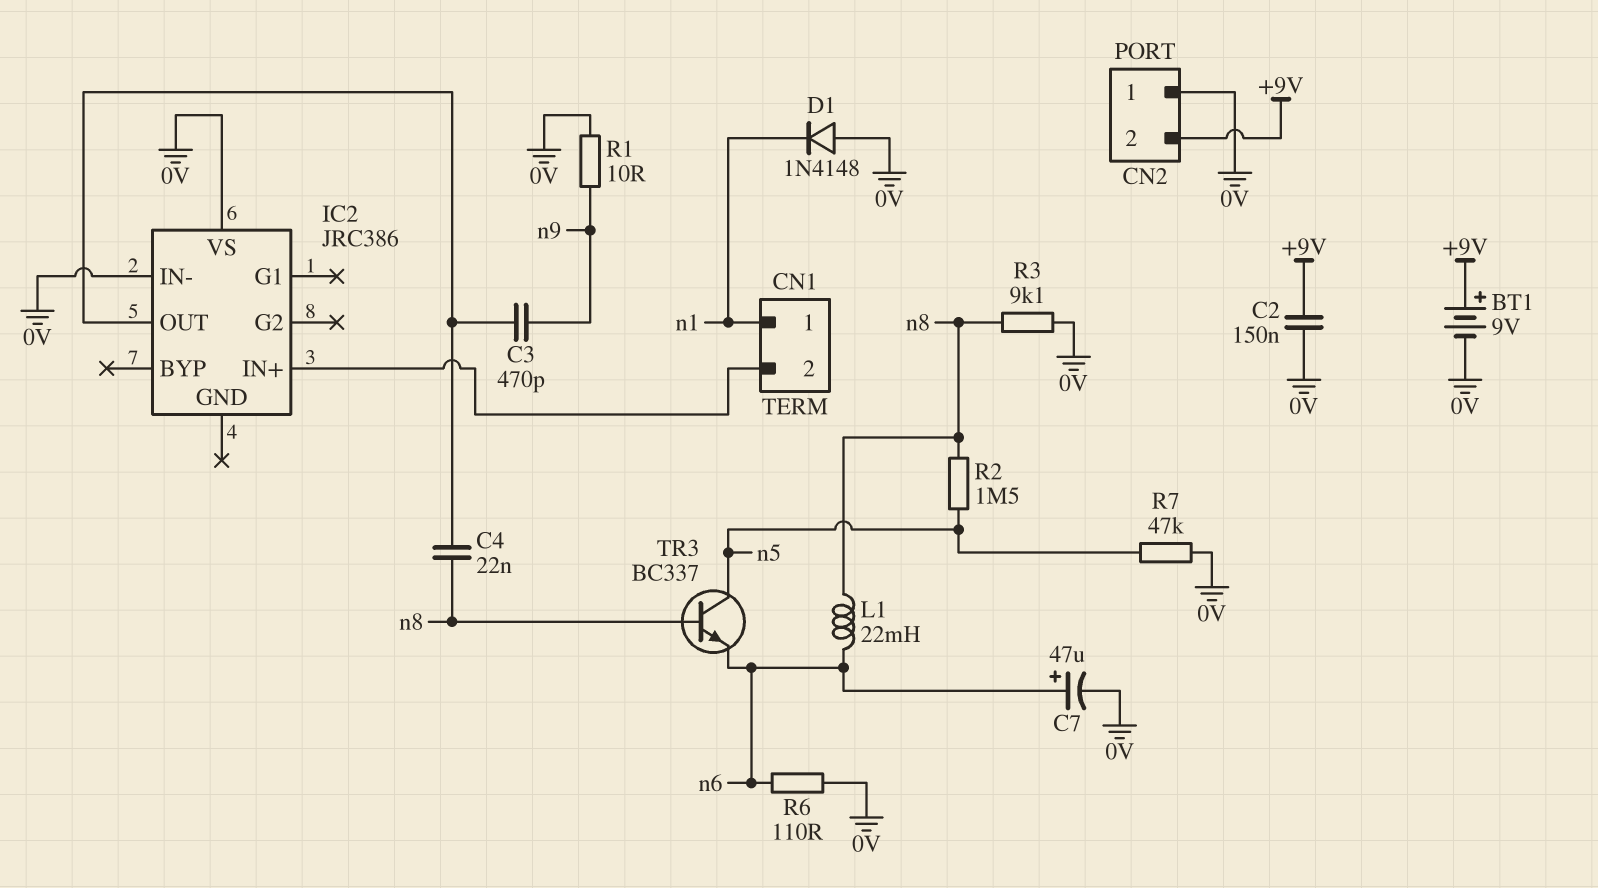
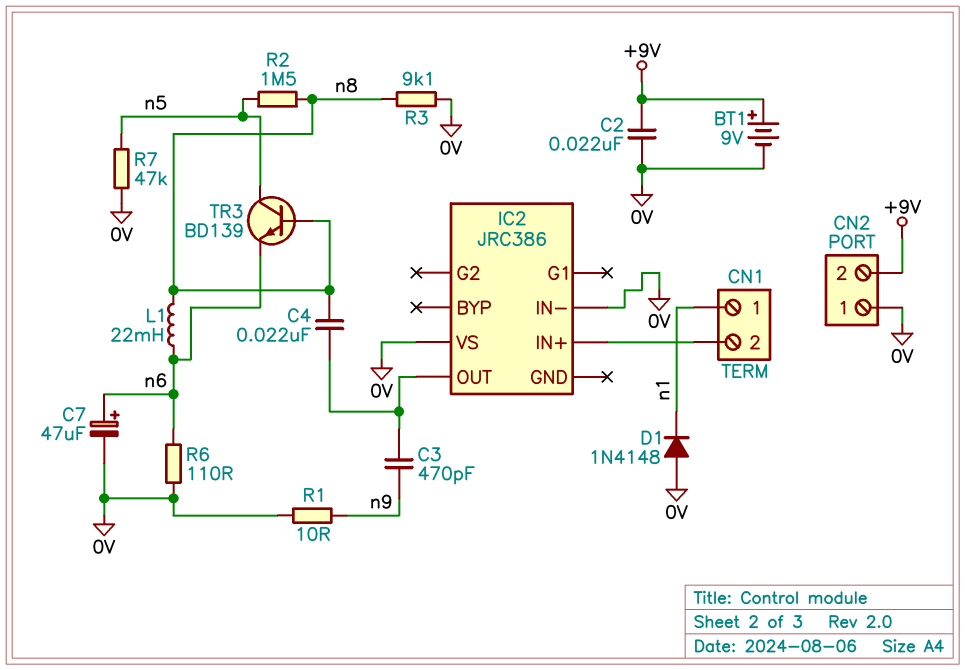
C2: 150nF (+9V, 0V) -> 22nF (+9V, 0V)
TR3: NPN BC337 (B n8, C n5, E n6) -> NPN BD139 (B n8, C n5, E n6)

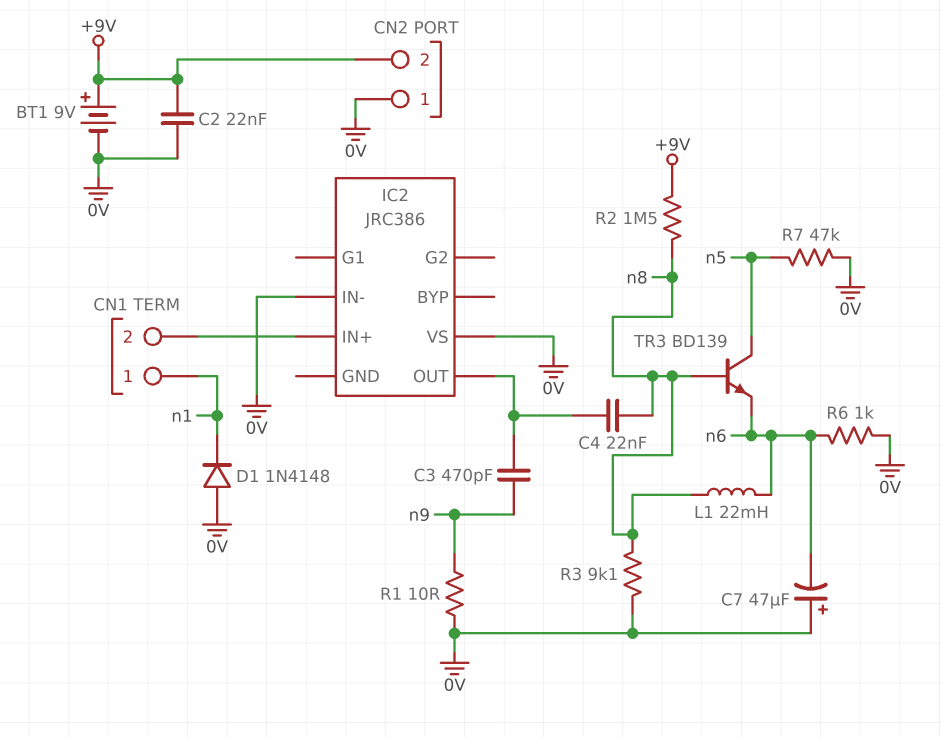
C7: 47uF (plus n6, minus 0V) -> 47uF (plus 0V, minus n6)
R2: 1.5M (n5, n8) -> 1.5M (+9V, n8)
R6: 110 (0V, n6) -> 1k (0V, n6)

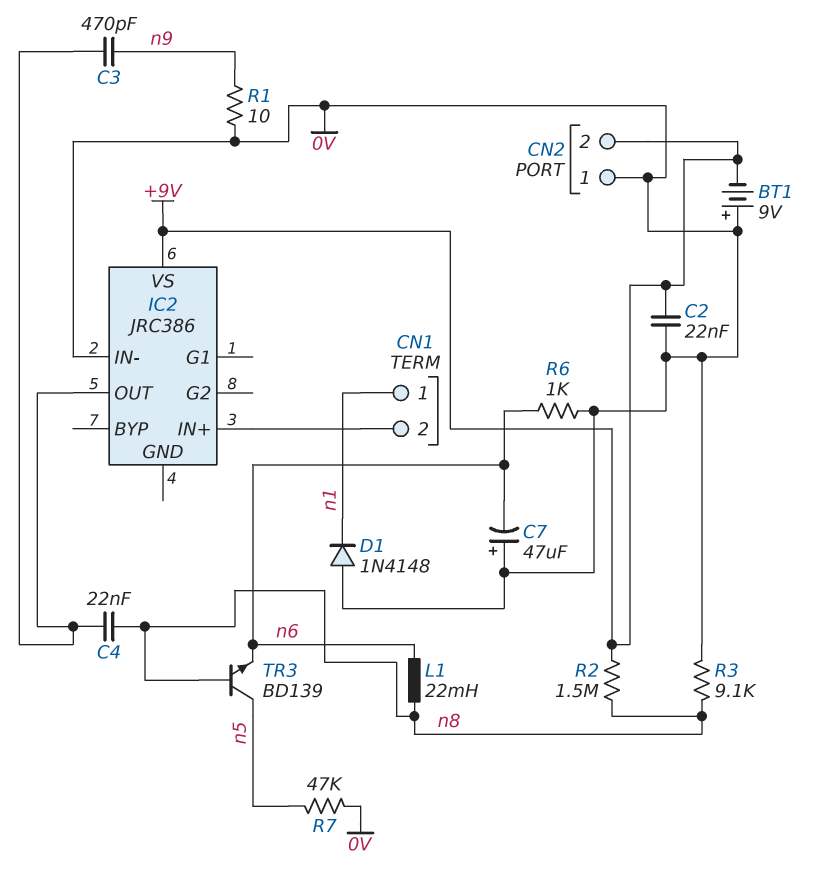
BT1: 9V (plus +9V, minus 0V) -> 9V (plus 0V, minus +9V)
IC2 pin VS: 0V -> +9V

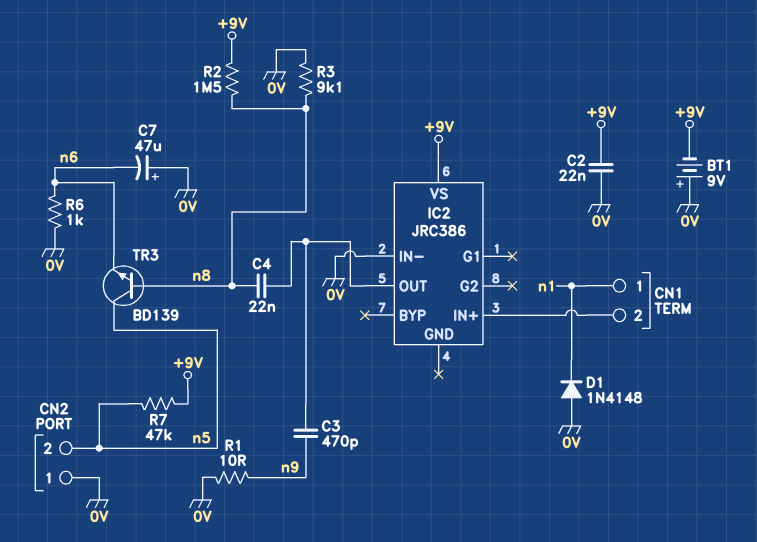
CN2 pin 2: +9V -> n5
L1: 22mH (n6, n8) -> none
R7: 47k (0V, n5) -> 47k (+9V, n5)

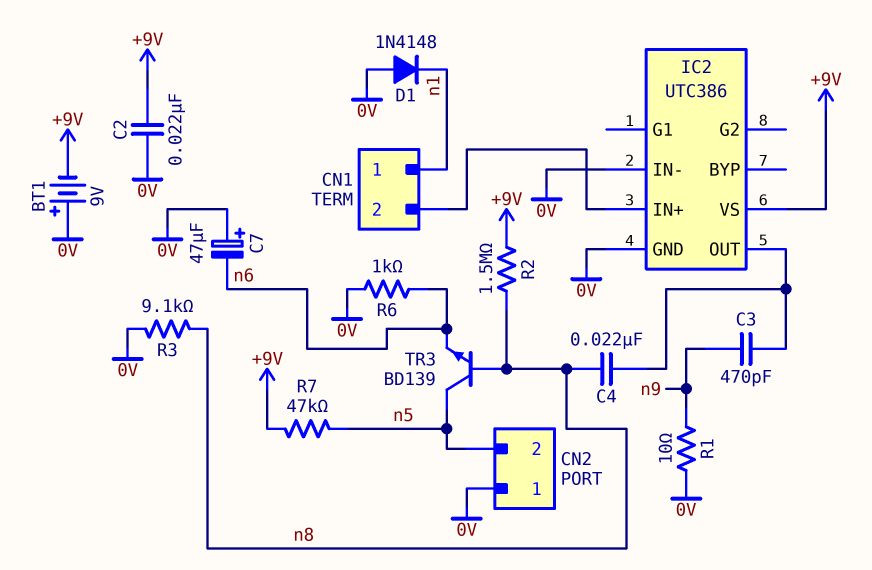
IC2: JRC386 -> UTC386
IC2 pin GND: none -> 0V

